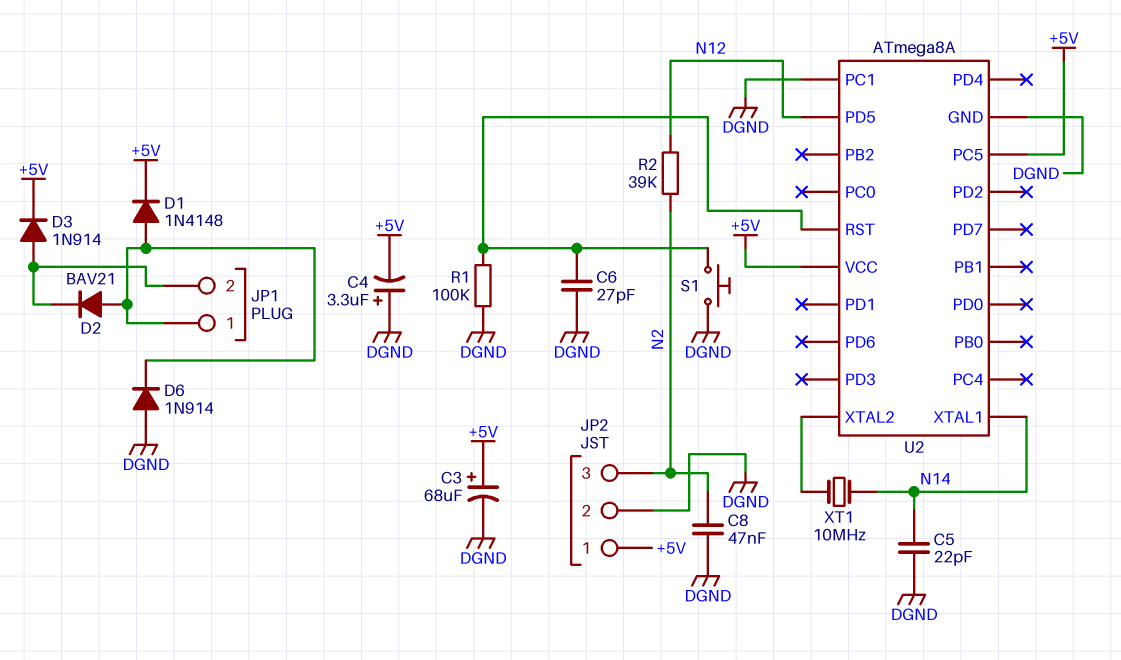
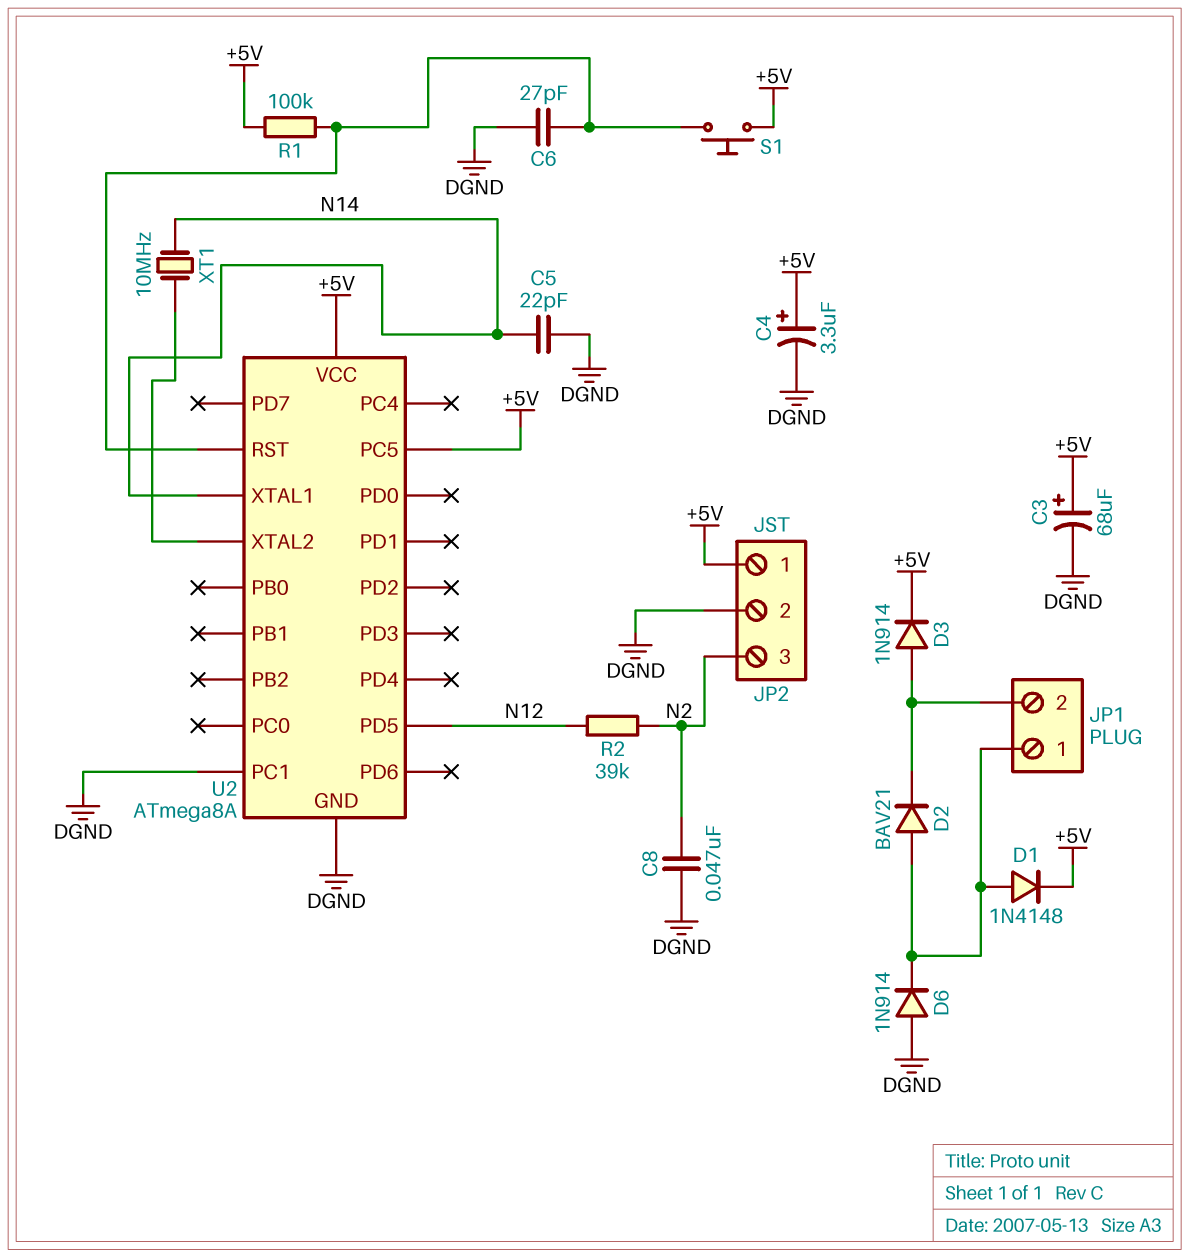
C4: 3.3uF (plus DGND, minus +5V) -> 3.3uF (plus +5V, minus DGND)
R1: 100k (DGND, U2/RST) -> 100k (+5V, U2/RST)
S1: button (DGND, U2/RST) -> button (+5V, U2/RST)

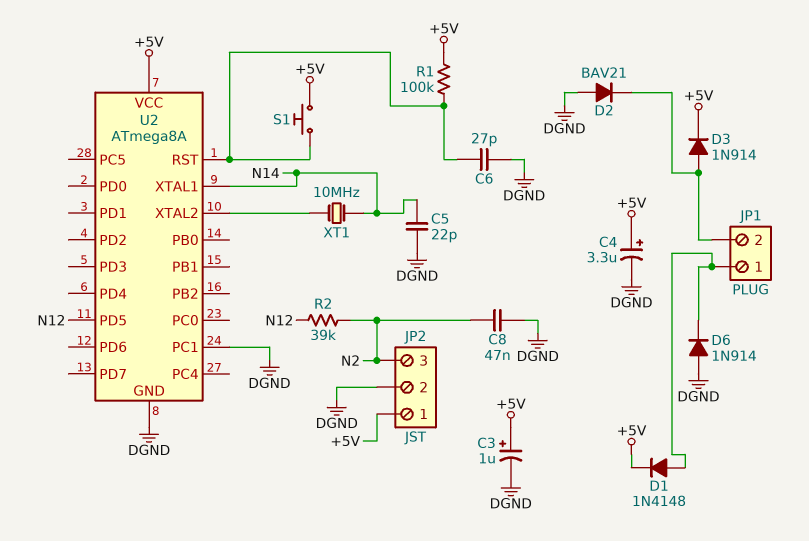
C3: 68uF (plus +5V, minus DGND) -> 1uF (plus +5V, minus DGND)
D2: diode BAV21 (A JP1/1, K JP1/2) -> diode BAV21 (A DGND, K JP1/2)
U2 pin PC5: +5V -> none

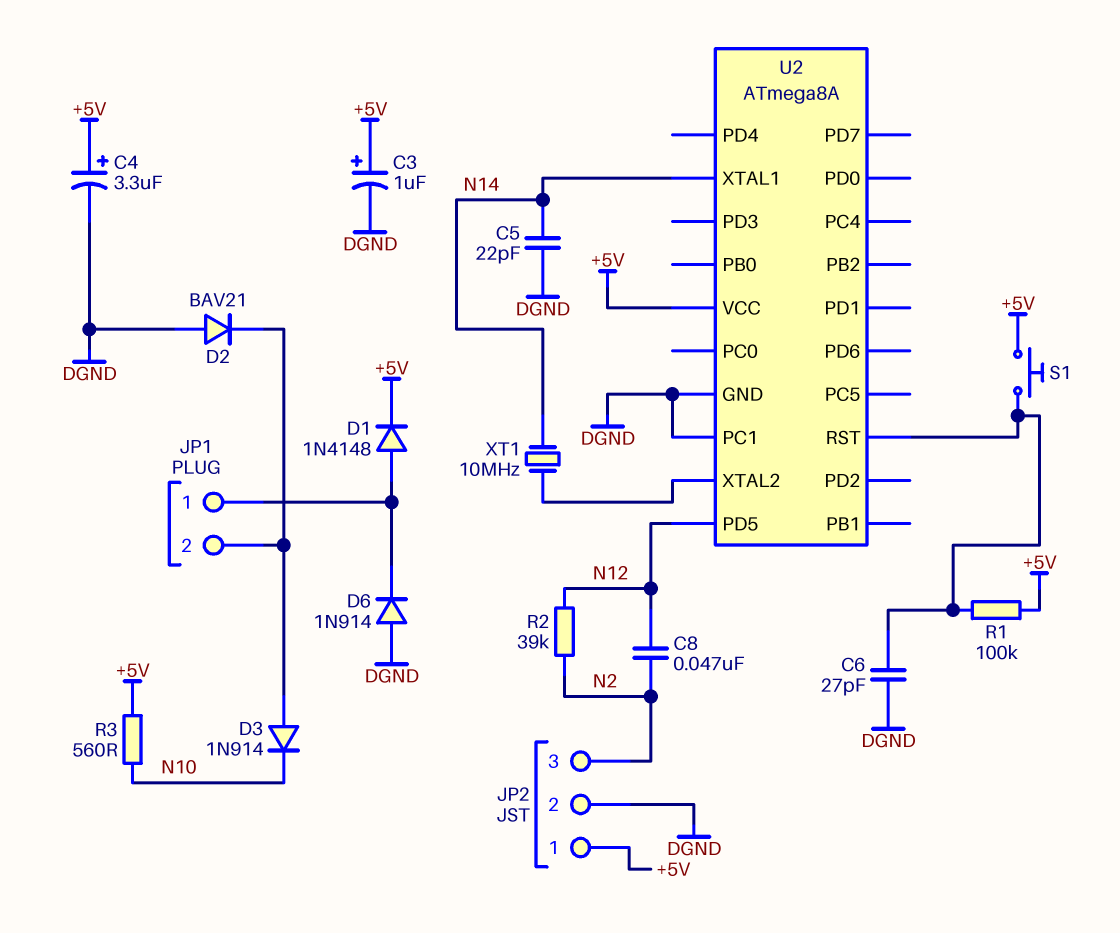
C8: 47nF (DGND, N2) -> 47nF (N2, N12)
D3: diode 1N914 (A JP1/2, K +5V) -> diode 1N914 (A JP1/2, K N10)
R3: none -> 560 (+5V, N10)

